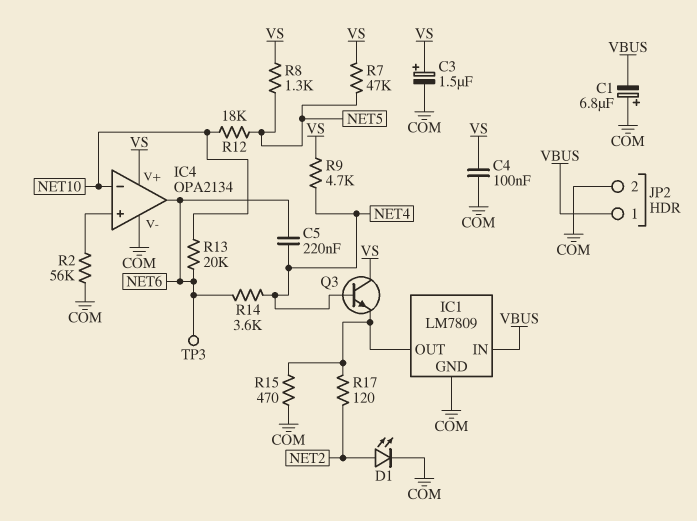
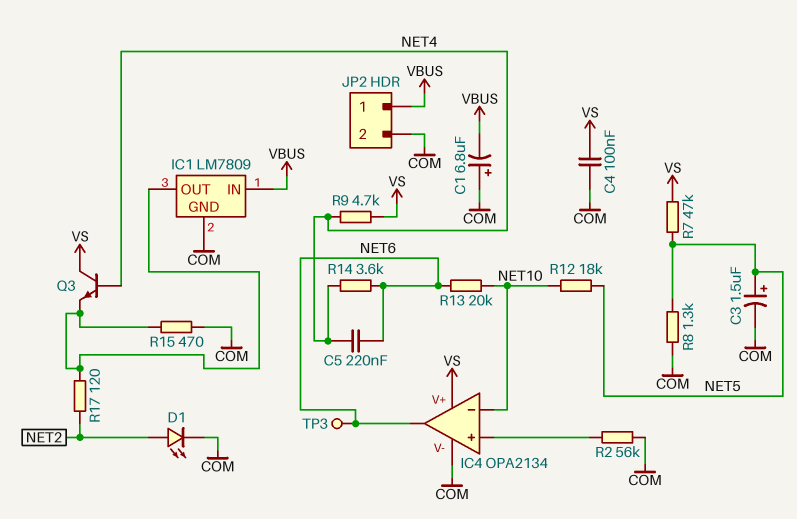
C3: 1.5uF (plus VS, minus COM) -> 1.5uF (plus NET5, minus COM)
R8: 1.3k (NET5, VS) -> 1.3k (COM, NET5)

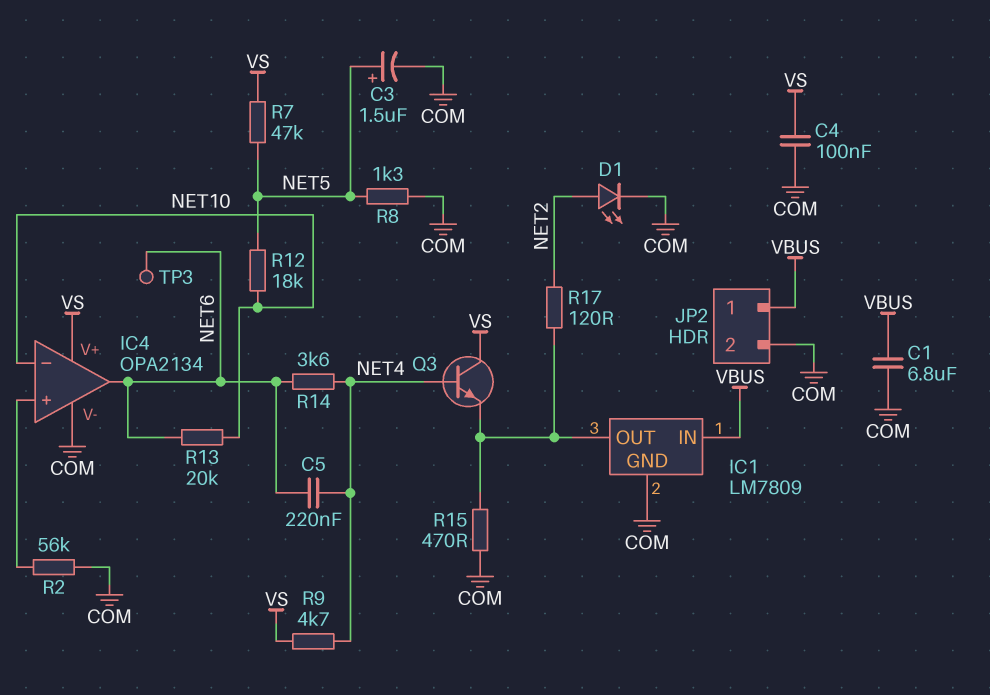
C1: 6.8uF (plus COM, minus VBUS) -> 6.8uF (COM, VBUS)

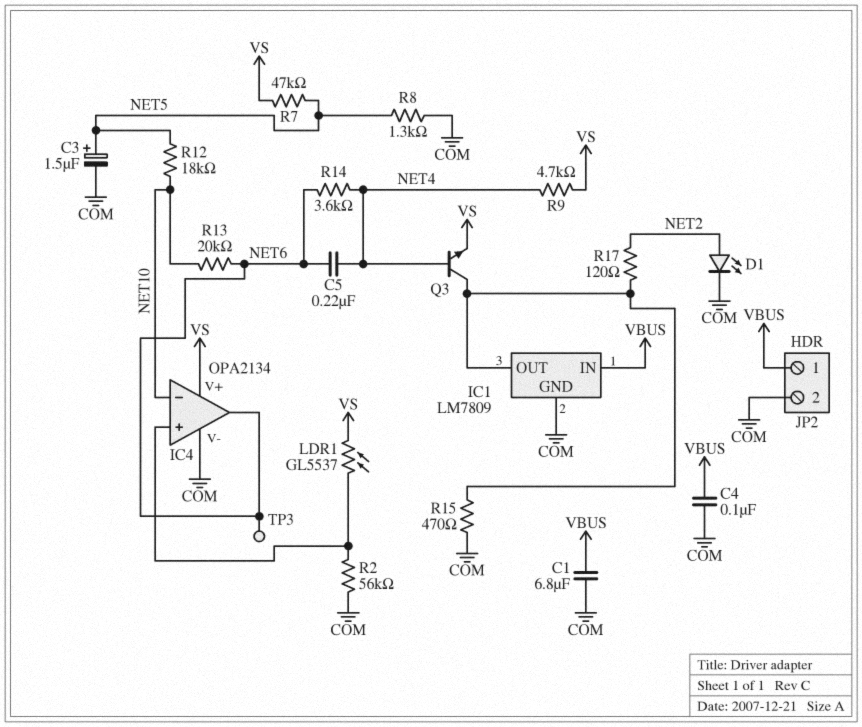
C4: 100nF (COM, VS) -> 100nF (COM, VBUS)
LDR1: none -> GL5537 (IC4/in+, VS)
Q3: NPN (B NET4, C VS, E IC1/OUT) -> NPN (B NET4, C IC1/OUT, E VS)

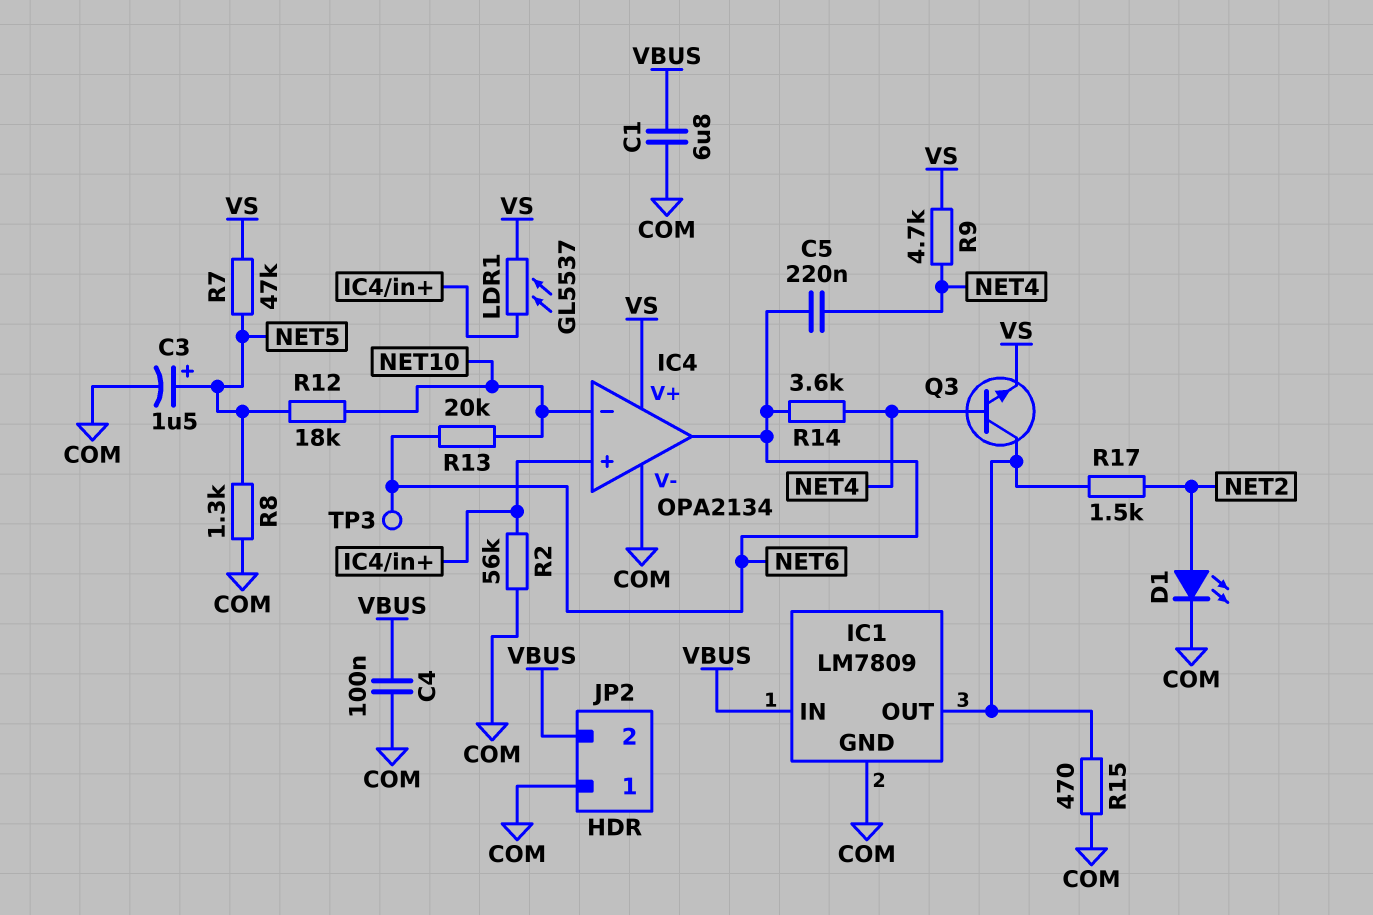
JP2 pin 1: VBUS -> COM
JP2 pin 2: COM -> VBUS
R17: 120 (IC1/OUT, NET2) -> 1.5k (IC1/OUT, NET2)

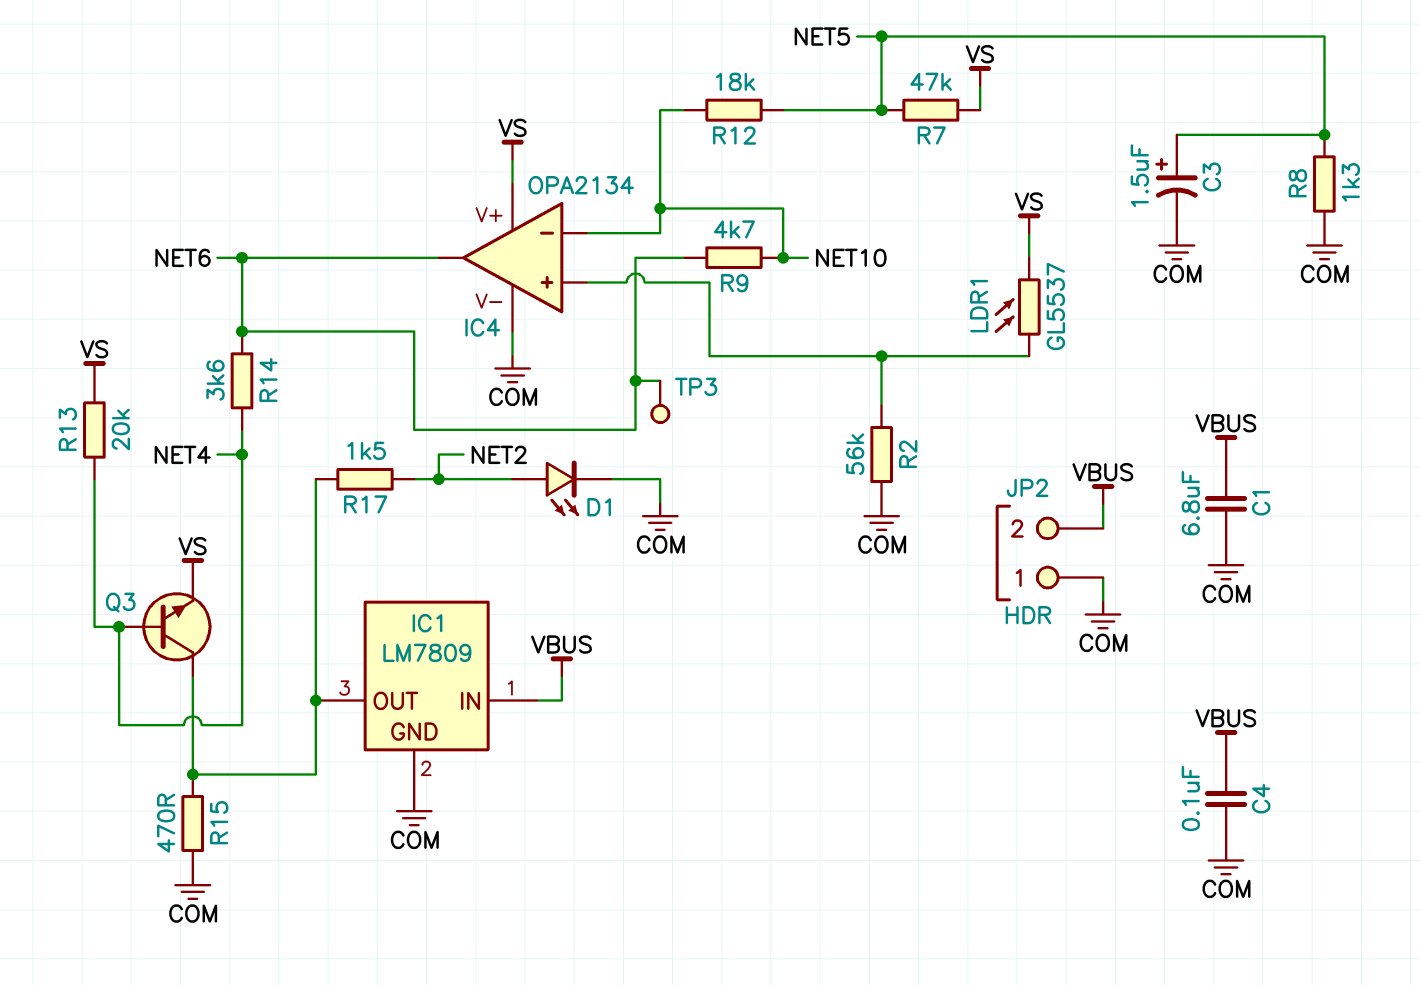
C5: 220nF (NET4, NET6) -> none
R9: 4.7k (NET4, VS) -> 4.7k (NET6, NET10)
R13: 20k (NET6, NET10) -> 20k (NET4, VS)

